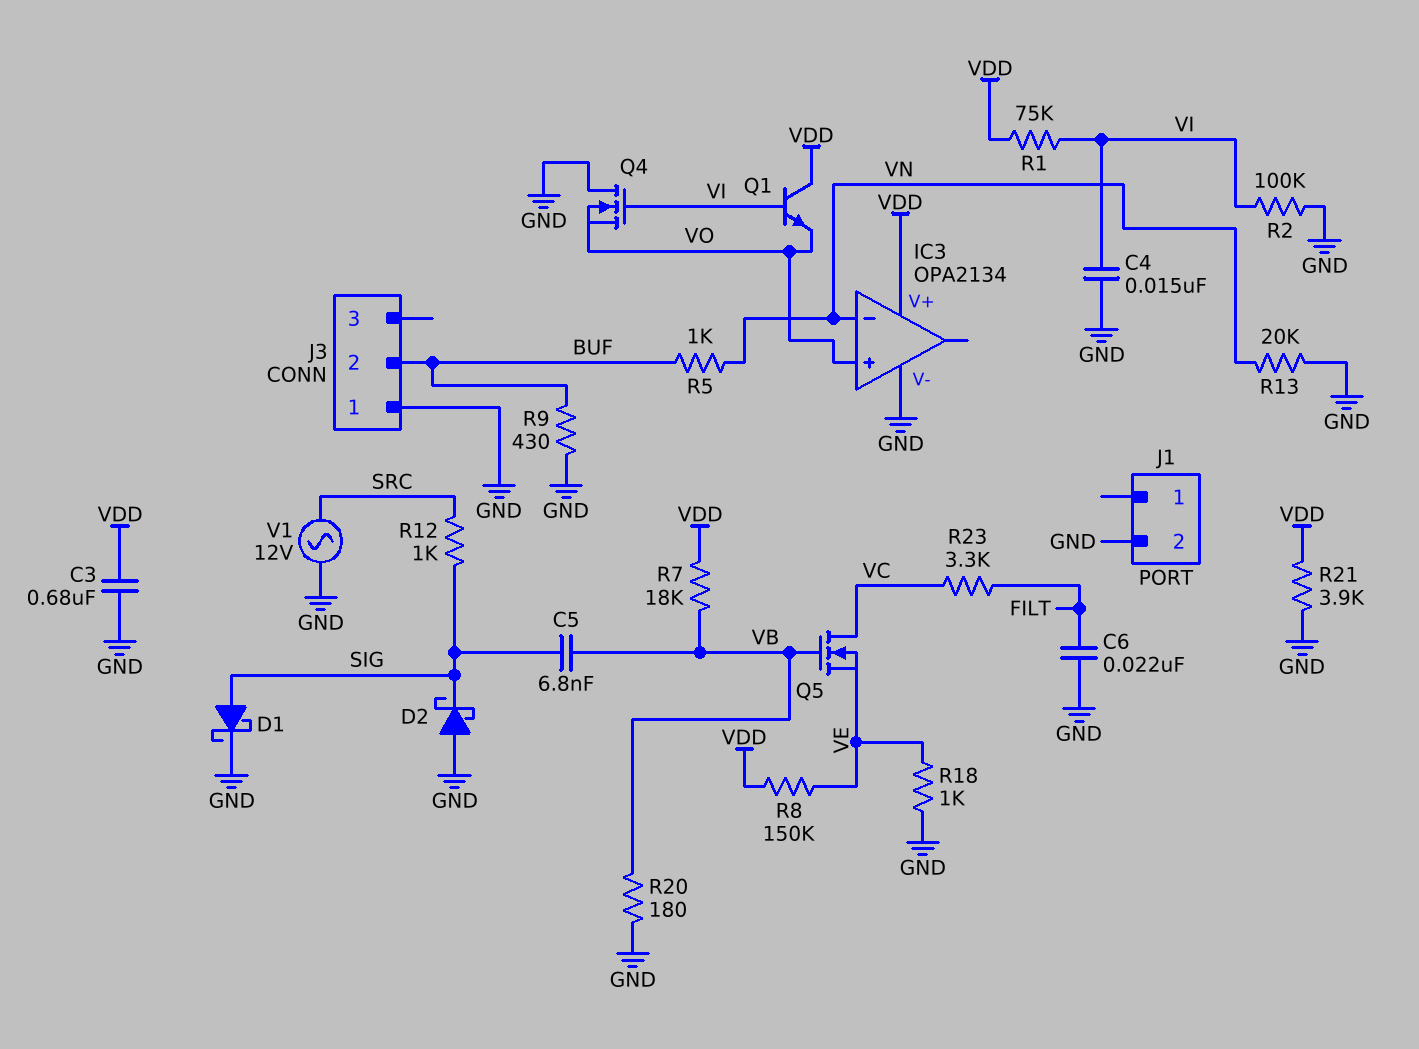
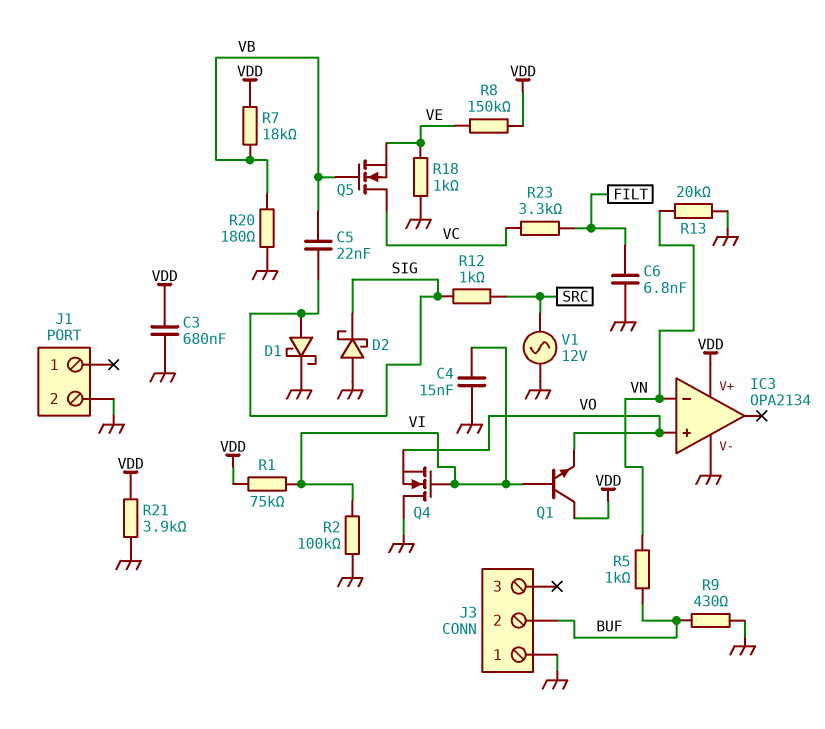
C5: 6.8nF (SIG, VB) -> 22nF (SIG, VB)
C6: 22nF (FILT, GND) -> 6.8nF (FILT, GND)

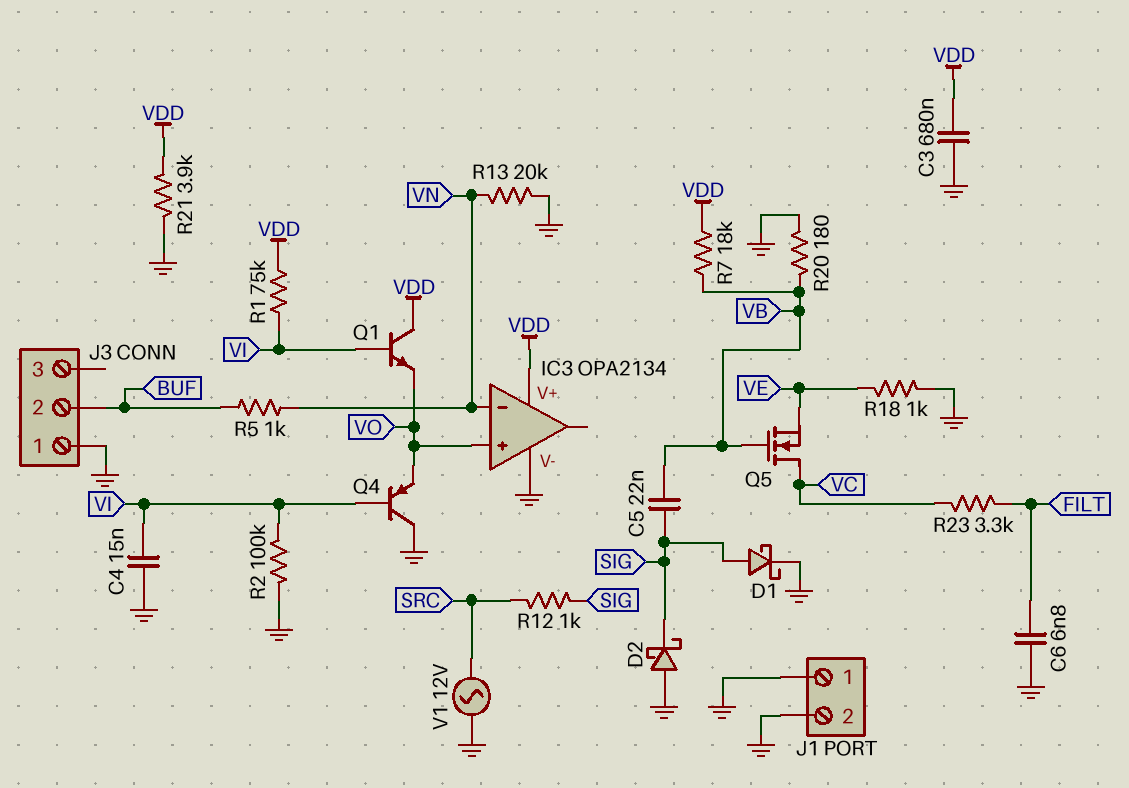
J1 pin 1: none -> GND
Q4: NMOS (G VI, D GND, S VO) -> PNP (B VI, C GND, E VO)
R8: 150k (VDD, VE) -> none
R9: 430 (BUF, GND) -> none

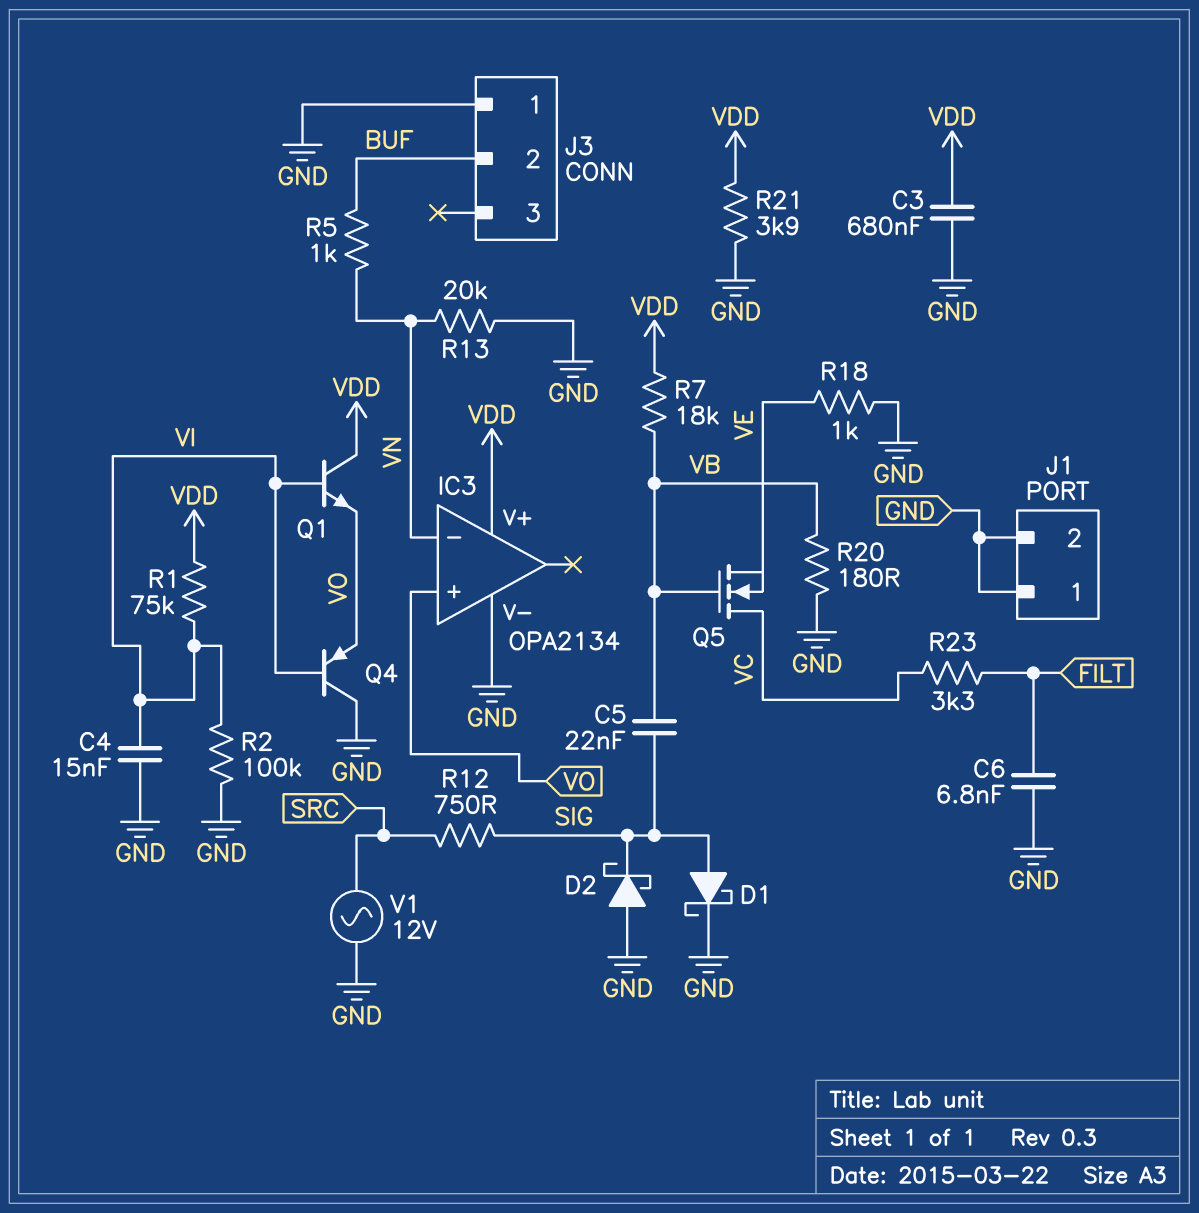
R12: 1k (SIG, SRC) -> 750 (SIG, SRC)

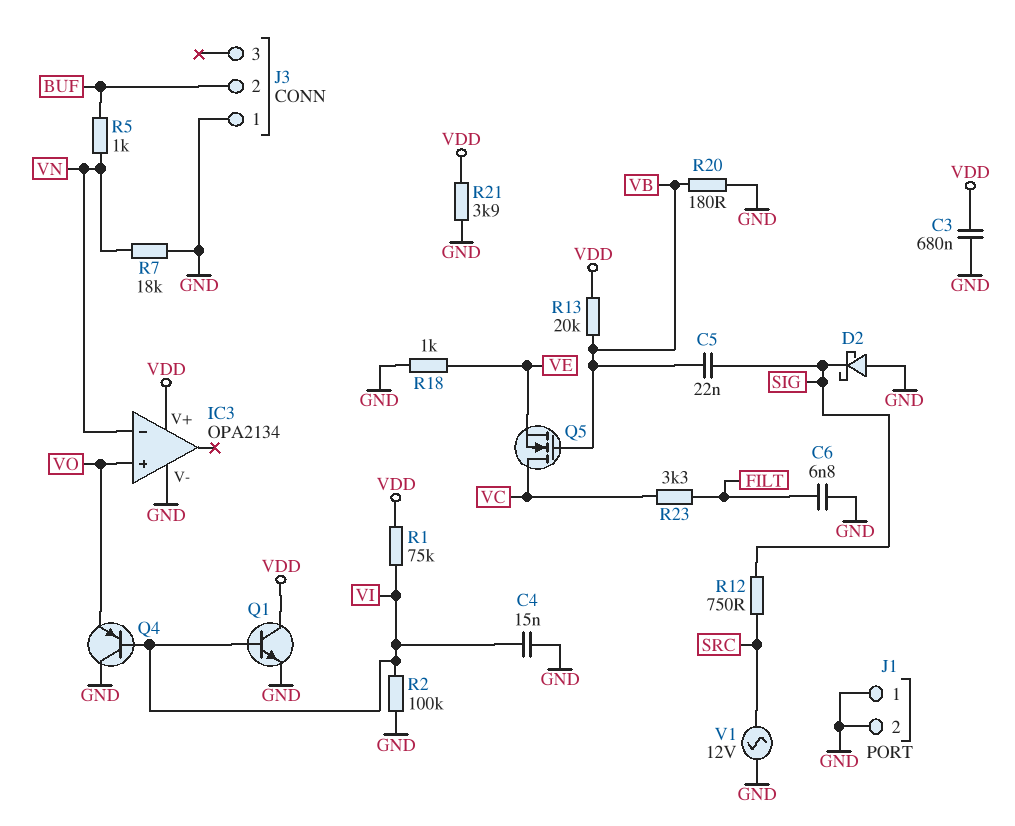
D1: schottky (A SIG, K GND) -> none
Q1: NPN (B VI, C VDD, E VO) -> NPN (B VI, C VDD, E GND)
R7: 18k (VB, VDD) -> 18k (GND, VN)
R13: 20k (GND, VN) -> 20k (VB, VDD)

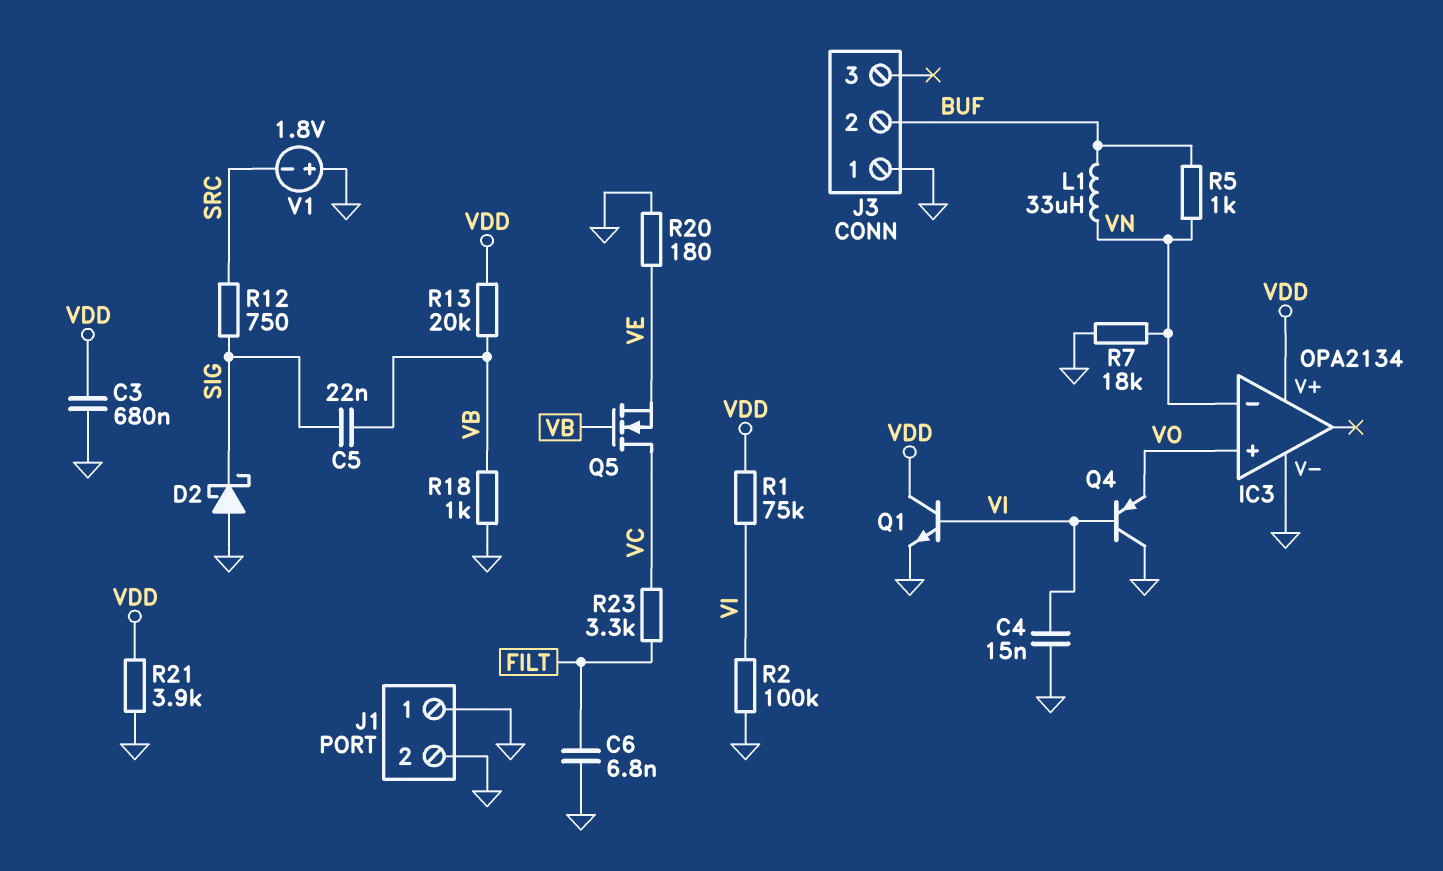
L1: none -> 33uH (BUF, VN)
R18: 1k (GND, VE) -> 1k (GND, VB)
R20: 180 (GND, VB) -> 180 (GND, VE)
V1: AC 12V (GND, SRC) -> 1.8V (plus GND, minus SRC)

